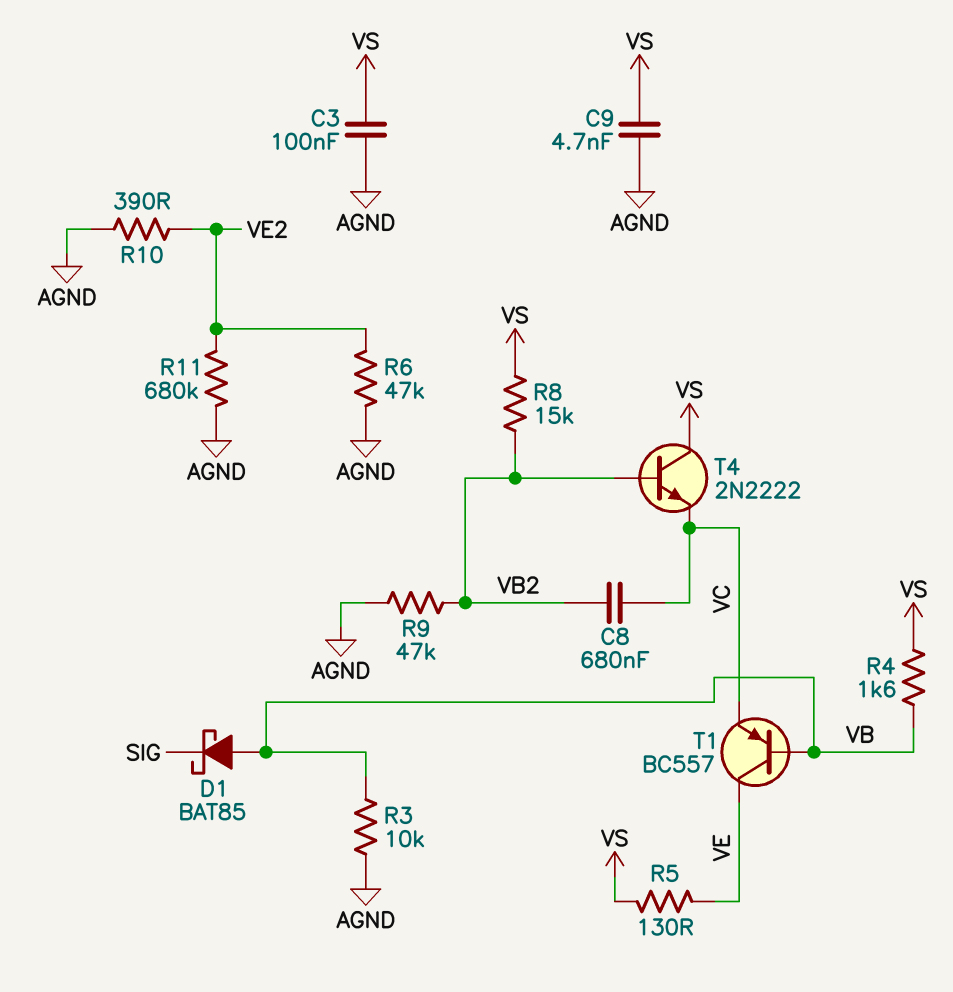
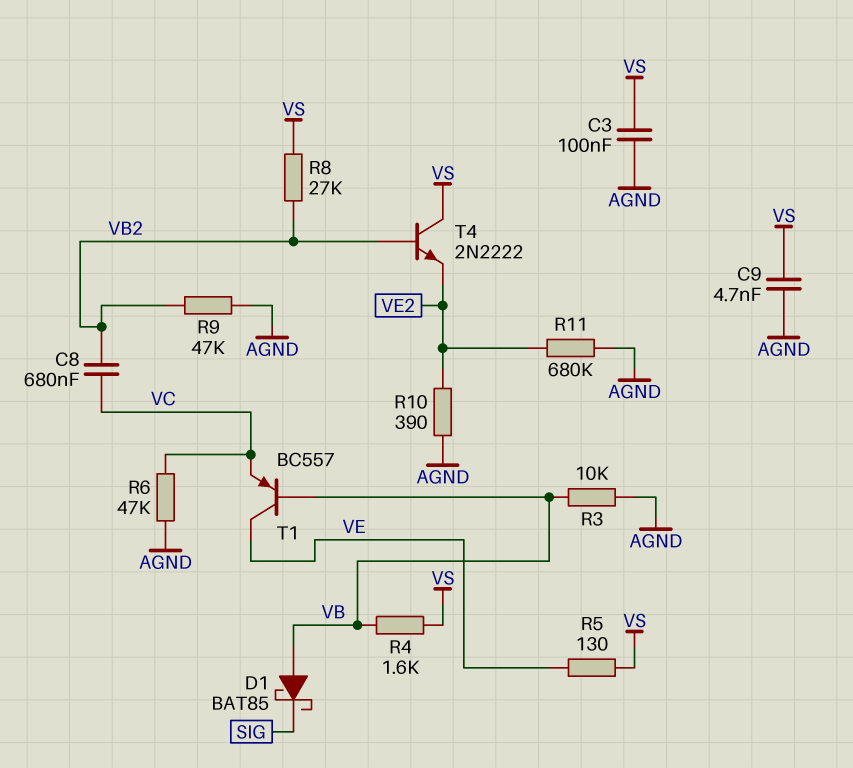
R6: 47k (AGND, VE2) -> 47k (AGND, VC)
R8: 15k (VB2, VS) -> 27k (VB2, VS)
T4: NPN 2N2222 (B VB2, C VS, E VC) -> NPN 2N2222 (B VB2, C VS, E VE2)

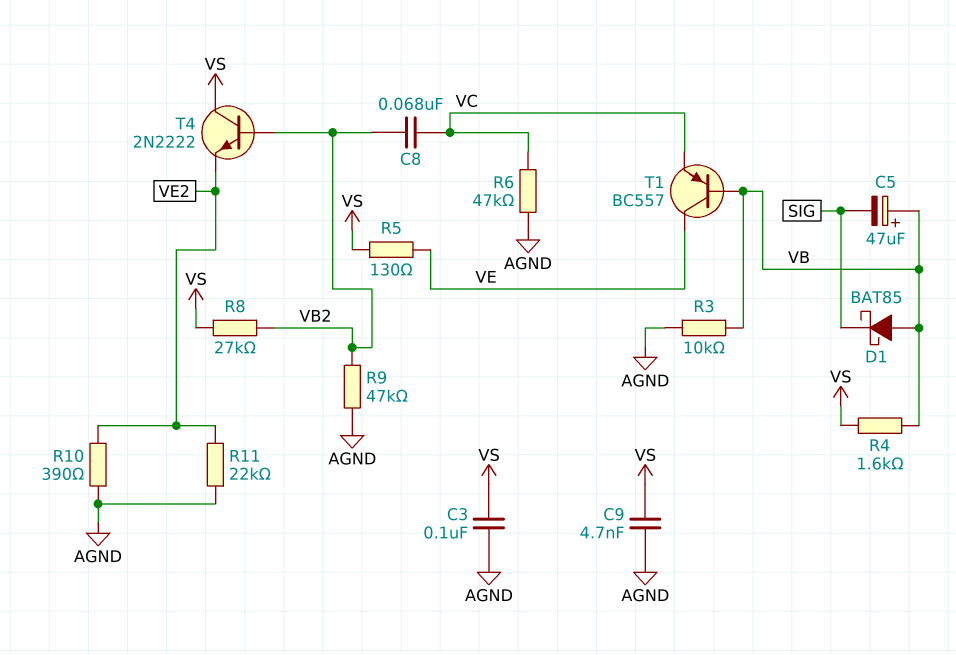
C5: none -> 47uF (plus VB, minus SIG)
C8: 680nF (VB2, VC) -> 68nF (VB2, VC)
R11: 680k (AGND, VE2) -> 22k (AGND, VE2)

